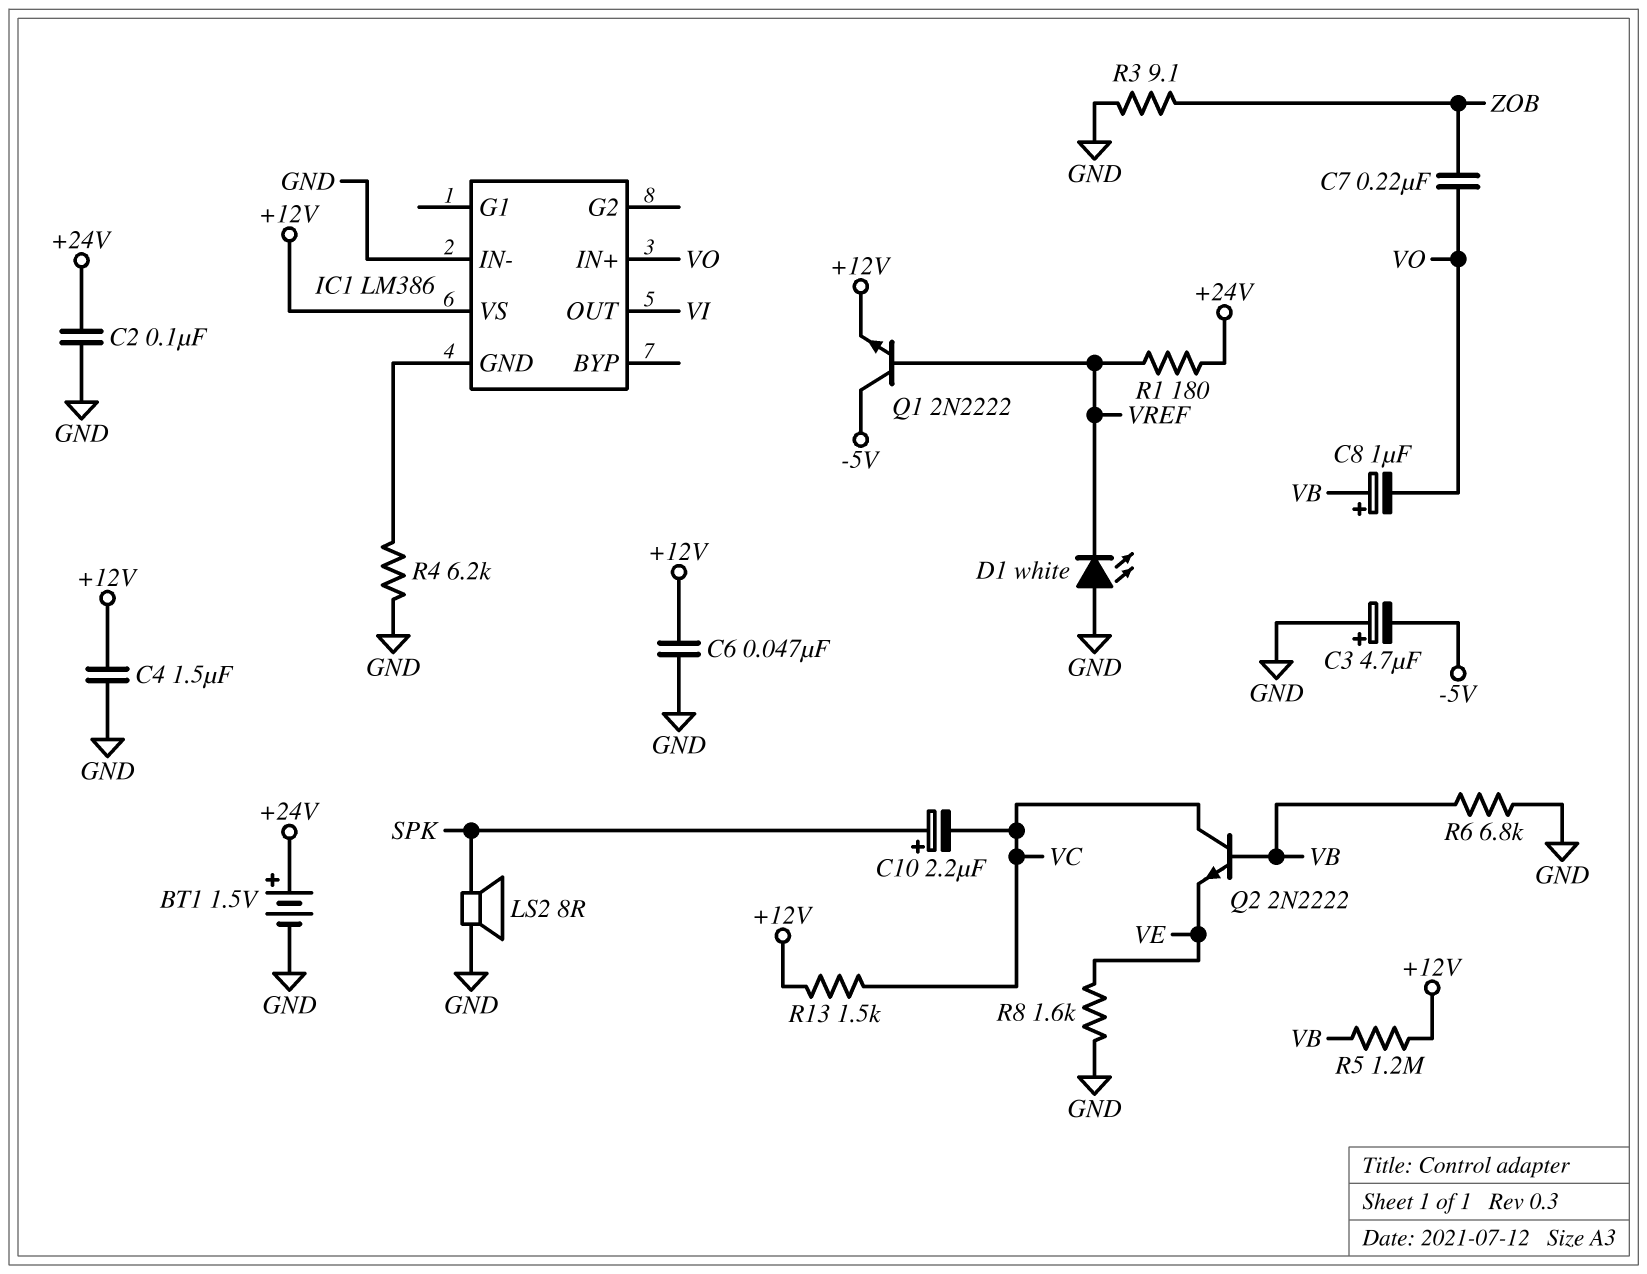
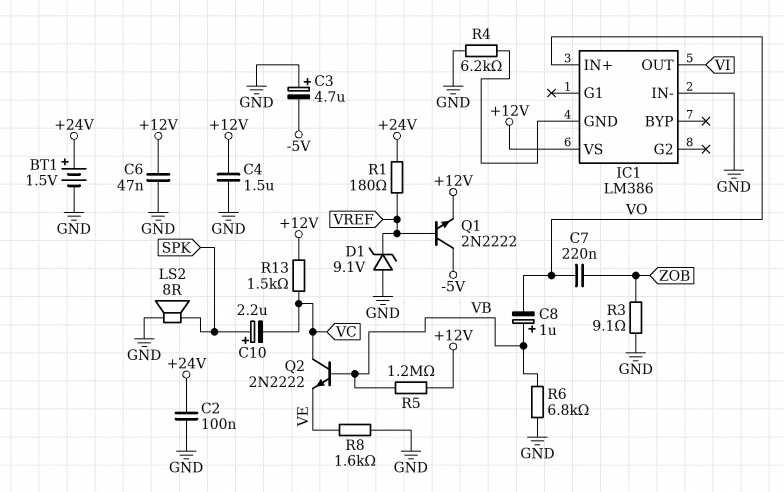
D1: LED white (A GND, K VREF) -> zener 9.1V (A GND, K VREF)

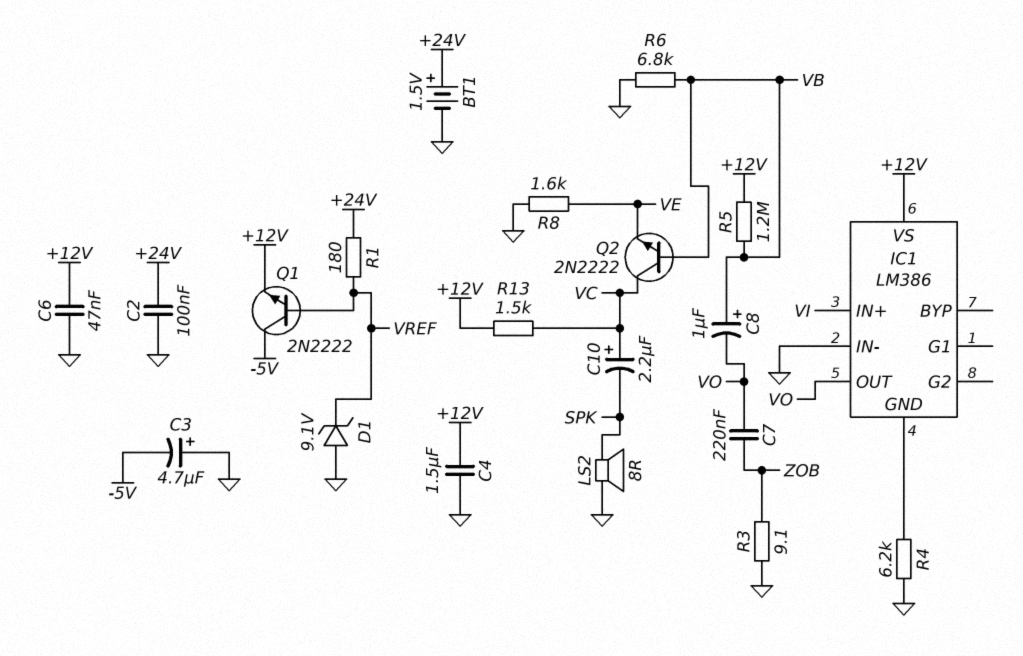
C10: 2.2uF (plus SPK, minus VC) -> 2.2uF (plus VC, minus SPK)
IC1 pin IN+: VO -> VI
IC1 pin OUT: VI -> VO

